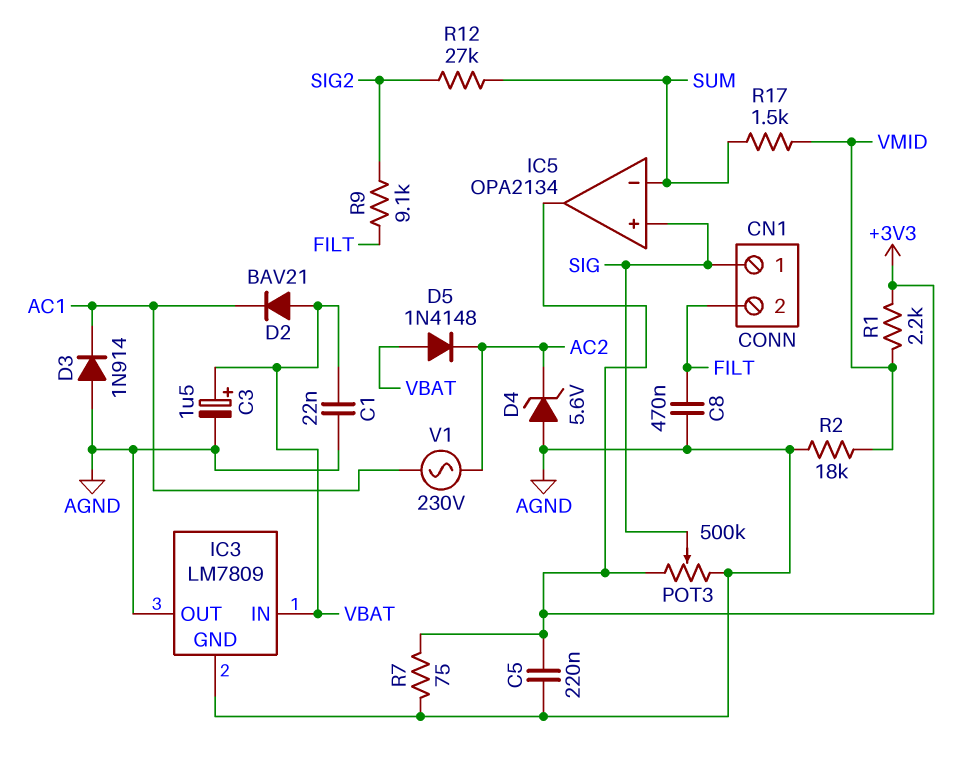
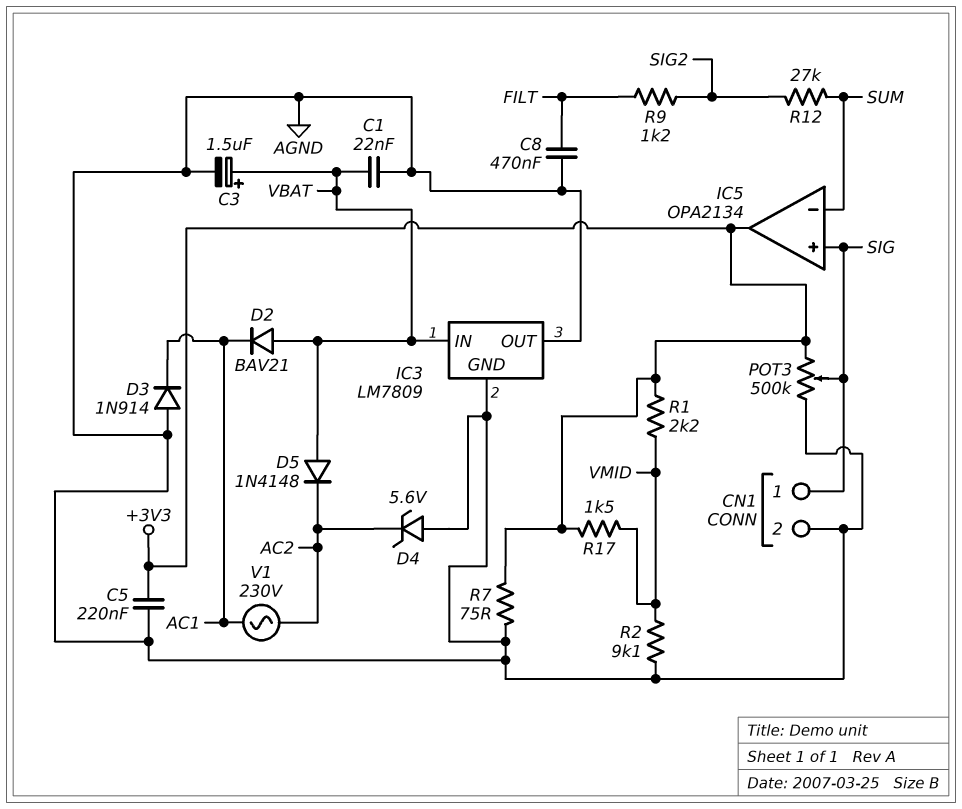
CN1 pin 2: FILT -> AGND
R2: 18k (AGND, VMID) -> 9.1k (AGND, VMID)
R9: 9.1k (FILT, SIG2) -> 1.2k (FILT, SIG2)
R17: 1.5k (SUM, VMID) -> 1.5k (+3V3, VMID)

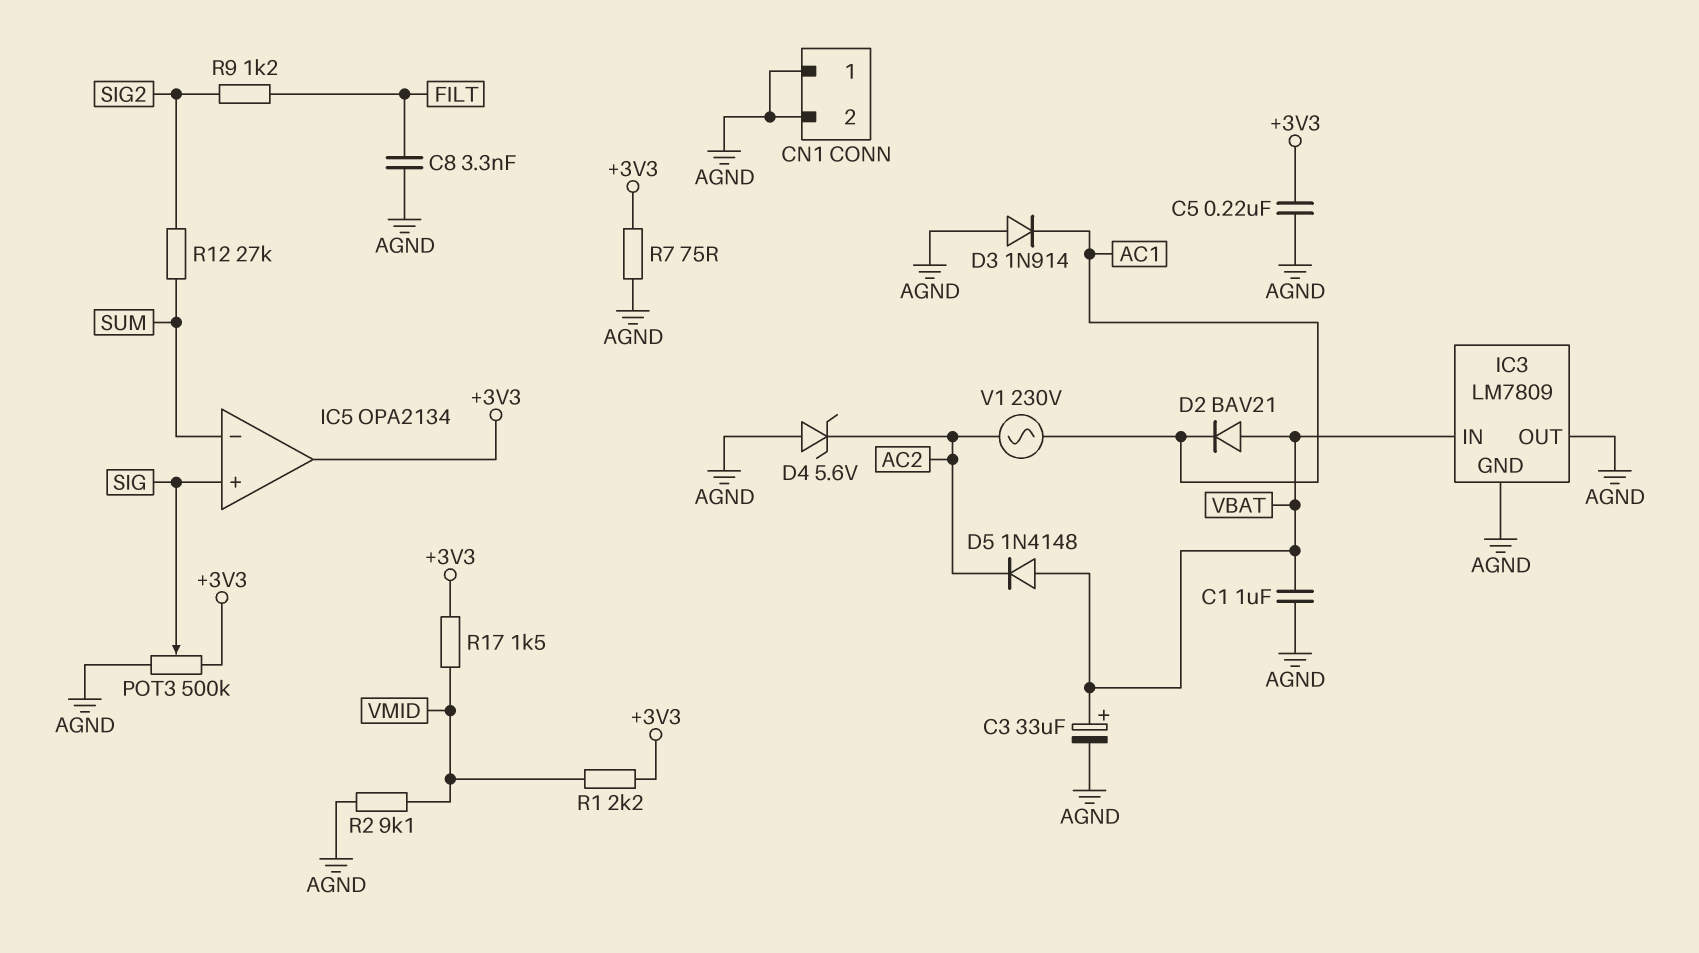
C1: 22nF (AGND, VBAT) -> 1uF (AGND, VBAT)
C3: 1.5uF (plus VBAT, minus AGND) -> 33uF (plus VBAT, minus AGND)
C8: 470nF (AGND, FILT) -> 3.3nF (AGND, FILT)
CN1 pin 1: SIG -> AGND

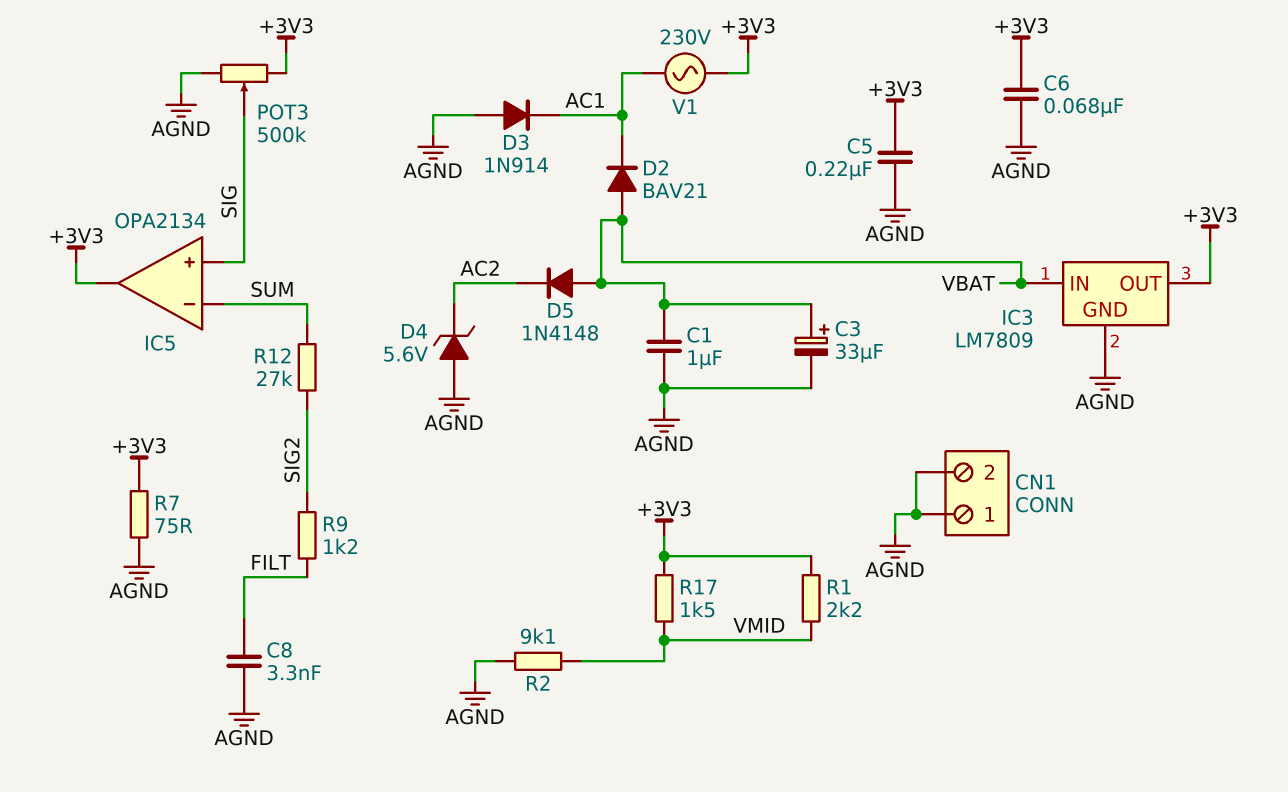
C6: none -> 68nF (+3V3, AGND)
IC3 pin OUT: AGND -> +3V3
V1: AC 230V (AC1, AC2) -> AC 230V (+3V3, AC1)

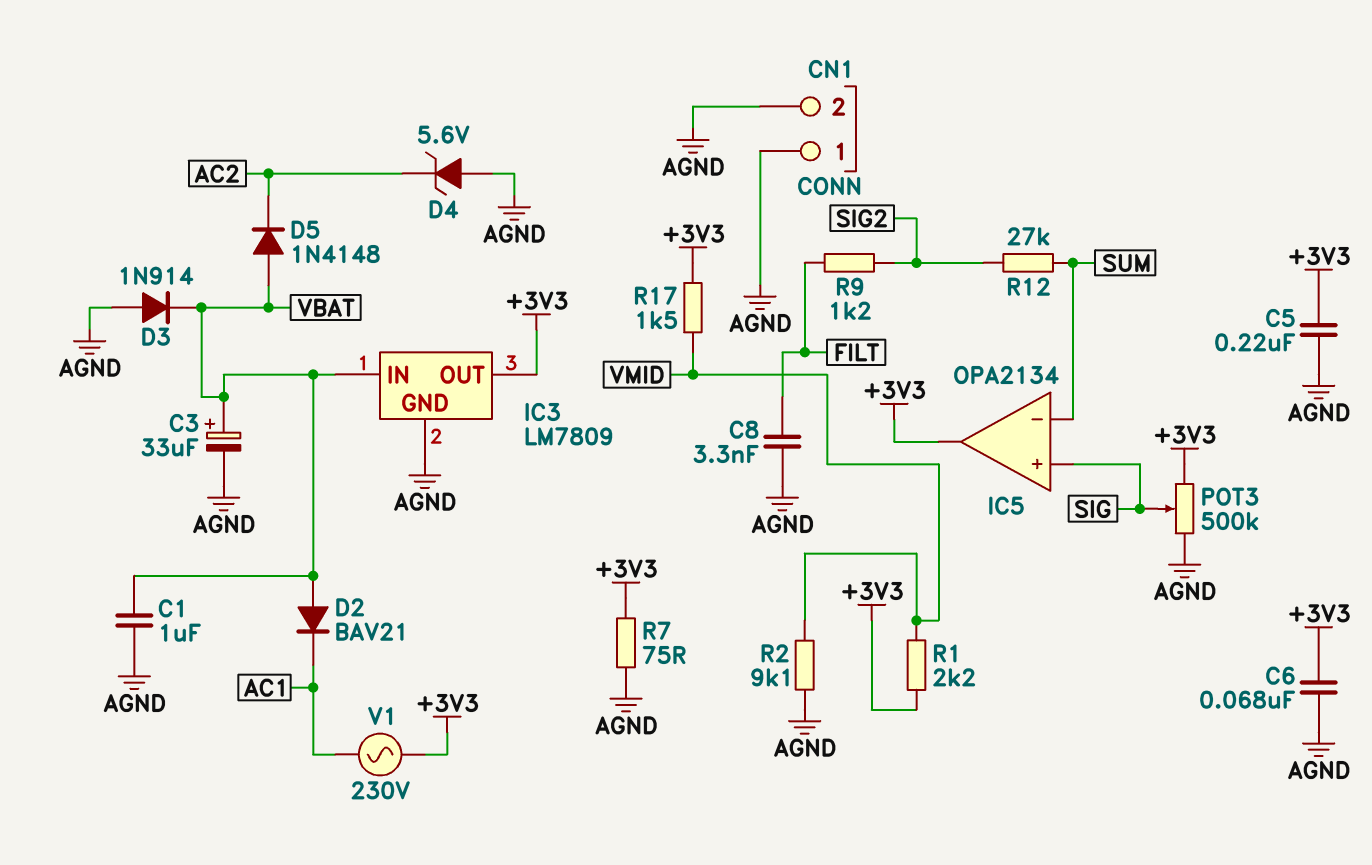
D3: diode 1N914 (A AGND, K AC1) -> diode 1N914 (A AGND, K VBAT)

